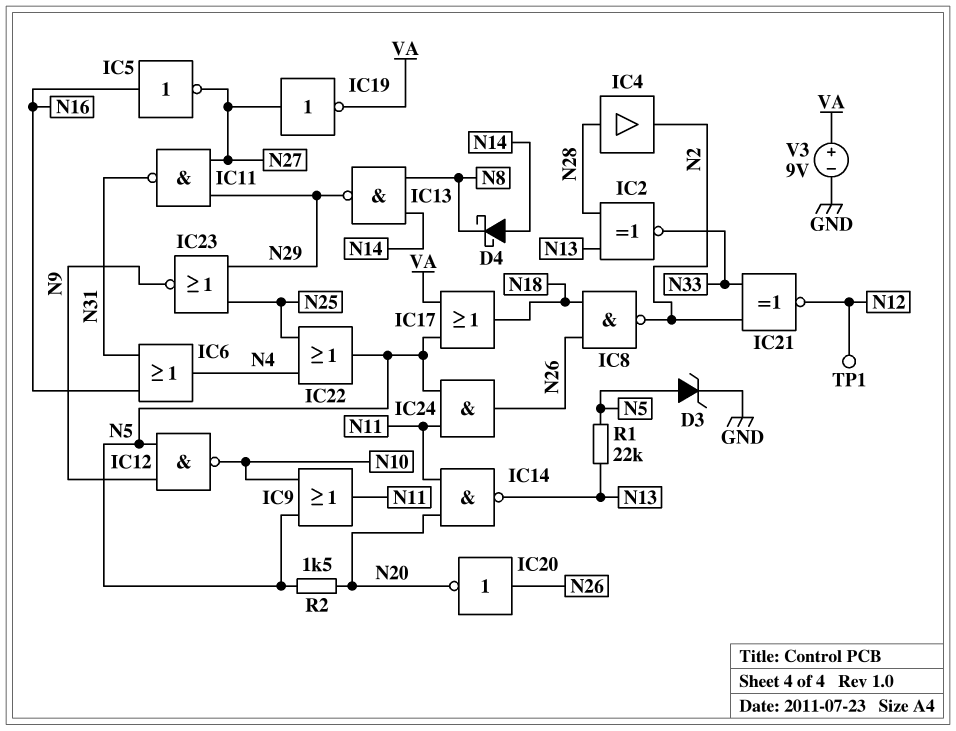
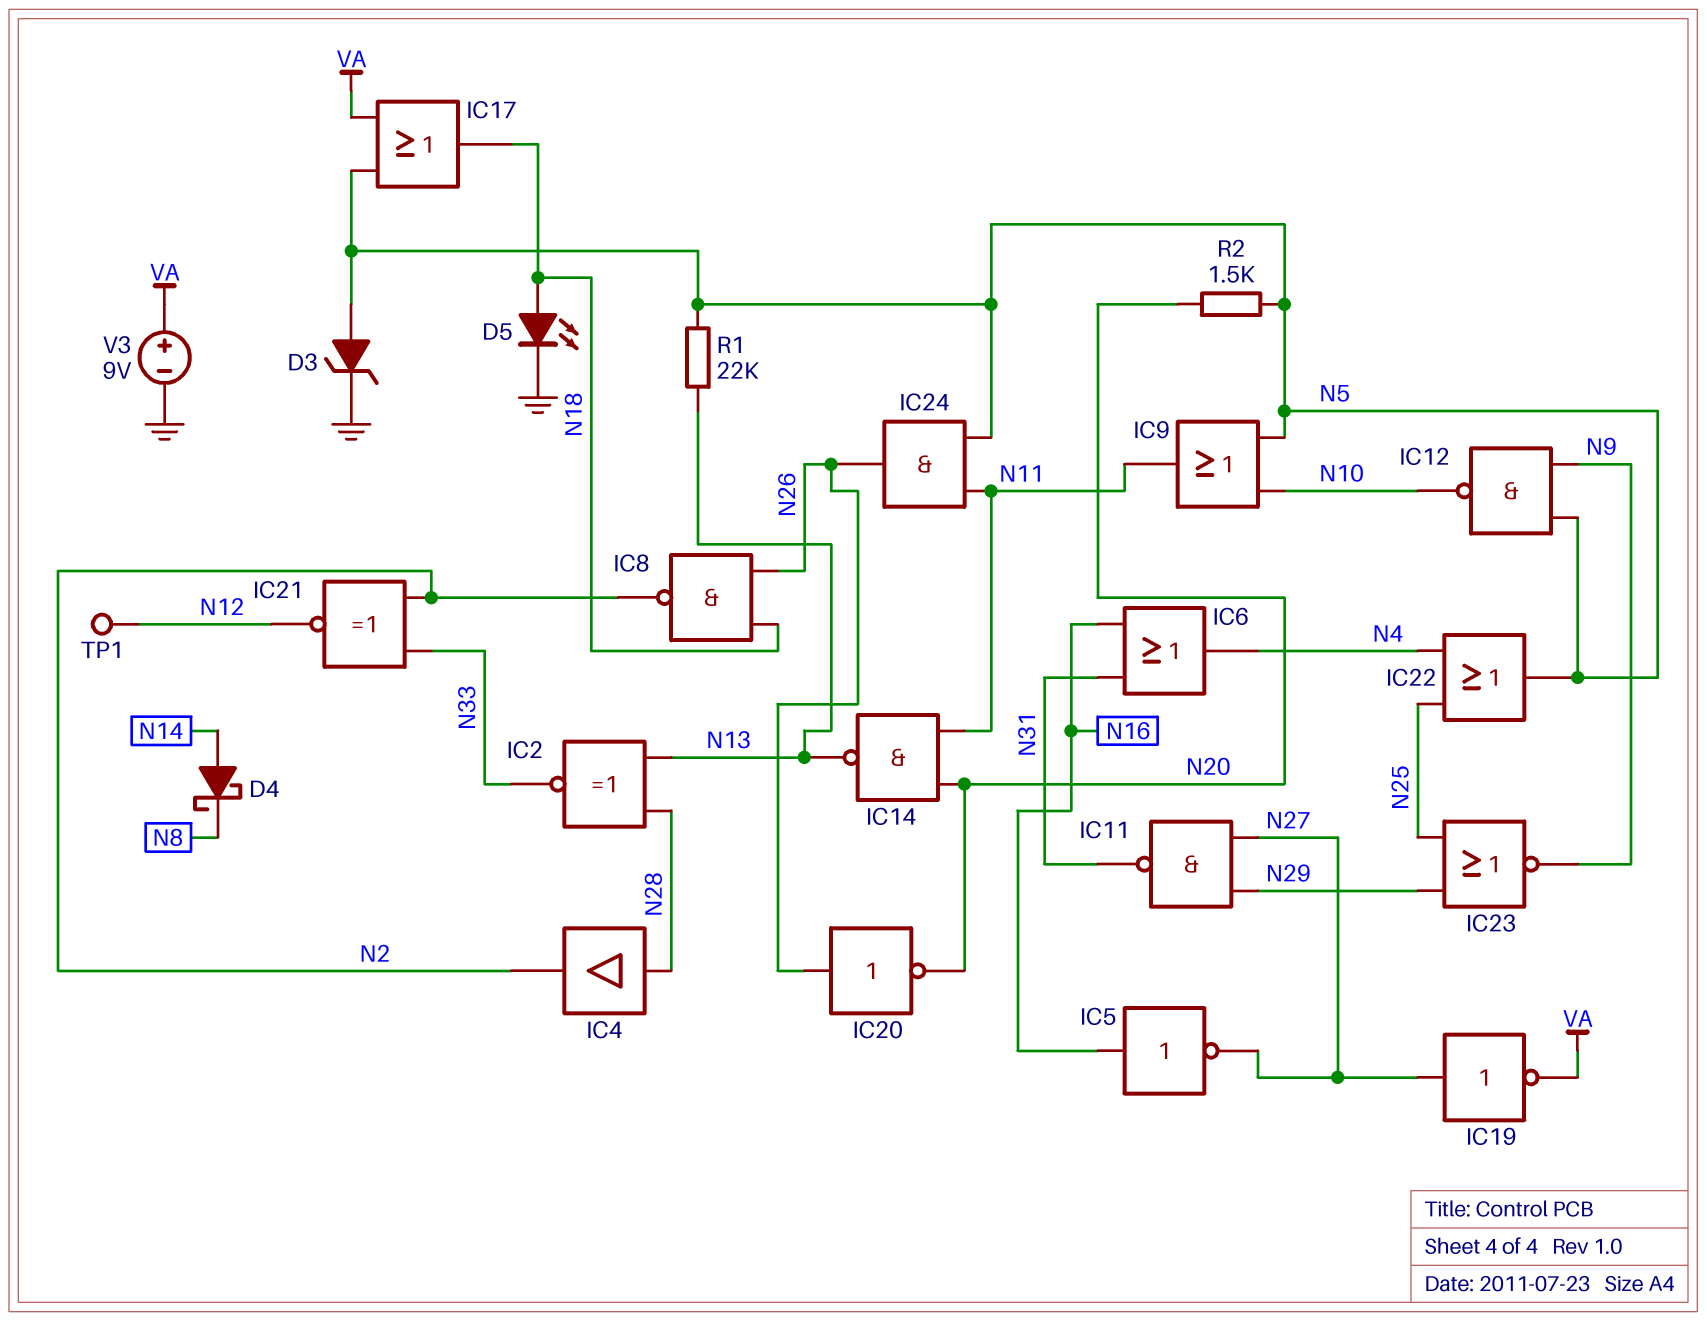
D5: none -> LED (A N18, K GND)
IC13: NAND (in N8, in N14, out N29) -> none

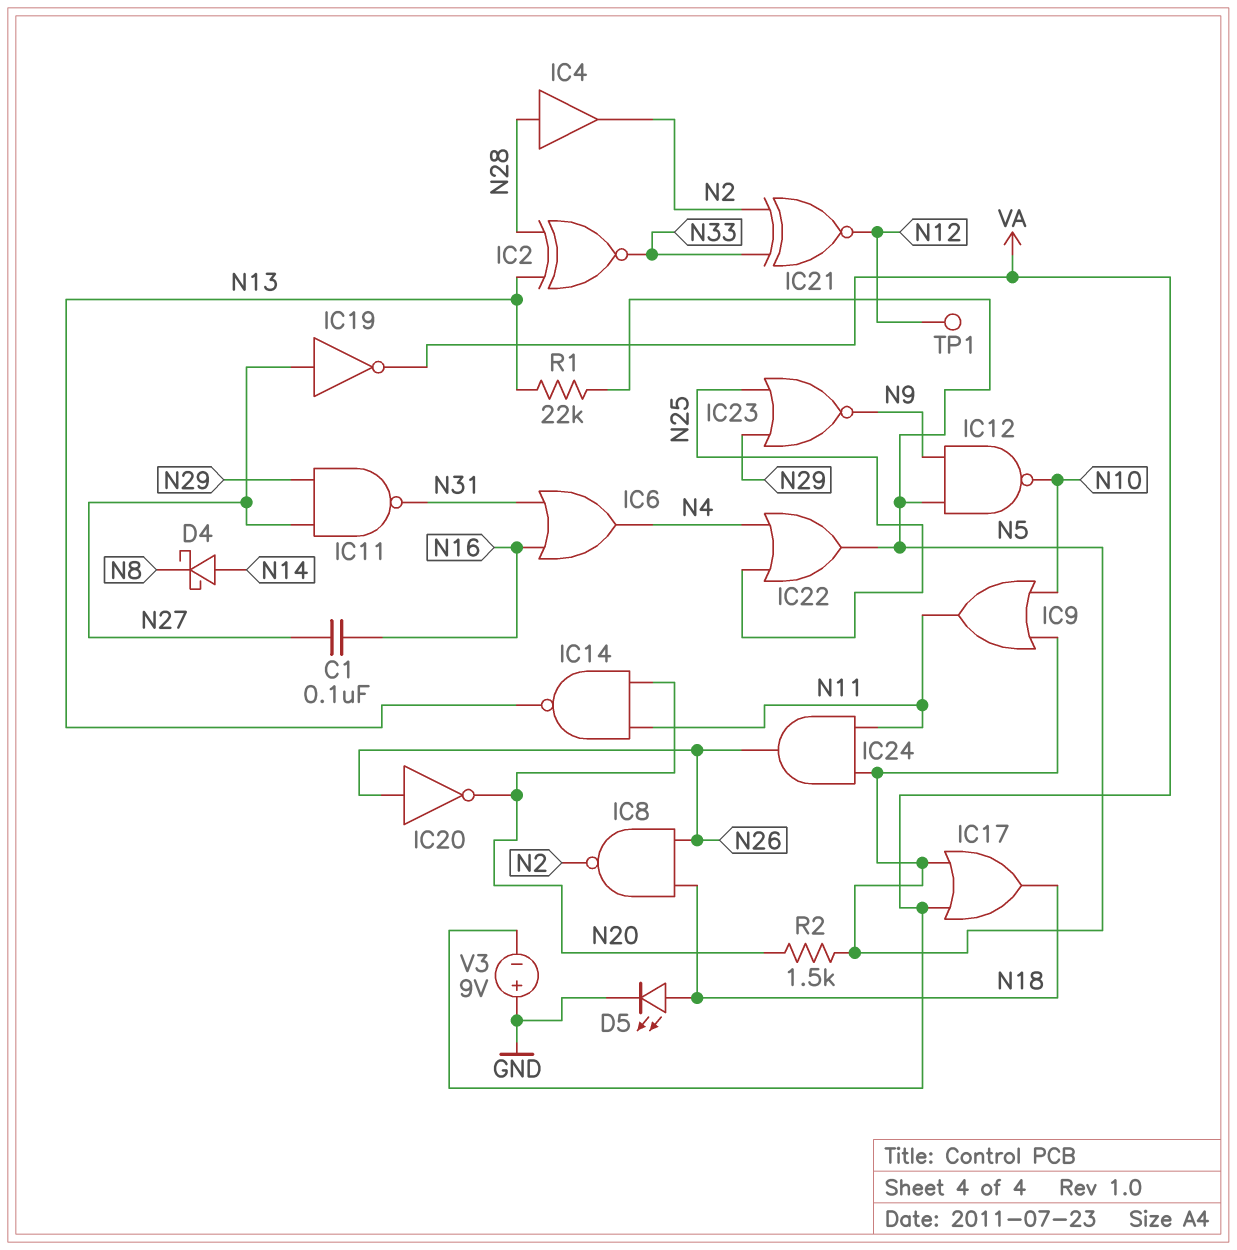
C1: none -> 100nF (N16, N27)
D3: zener (A N5, K GND) -> none
IC5: NOT (in N16, out N27) -> none
V3: 9V (plus VA, minus GND) -> 9V (plus GND, minus VA)

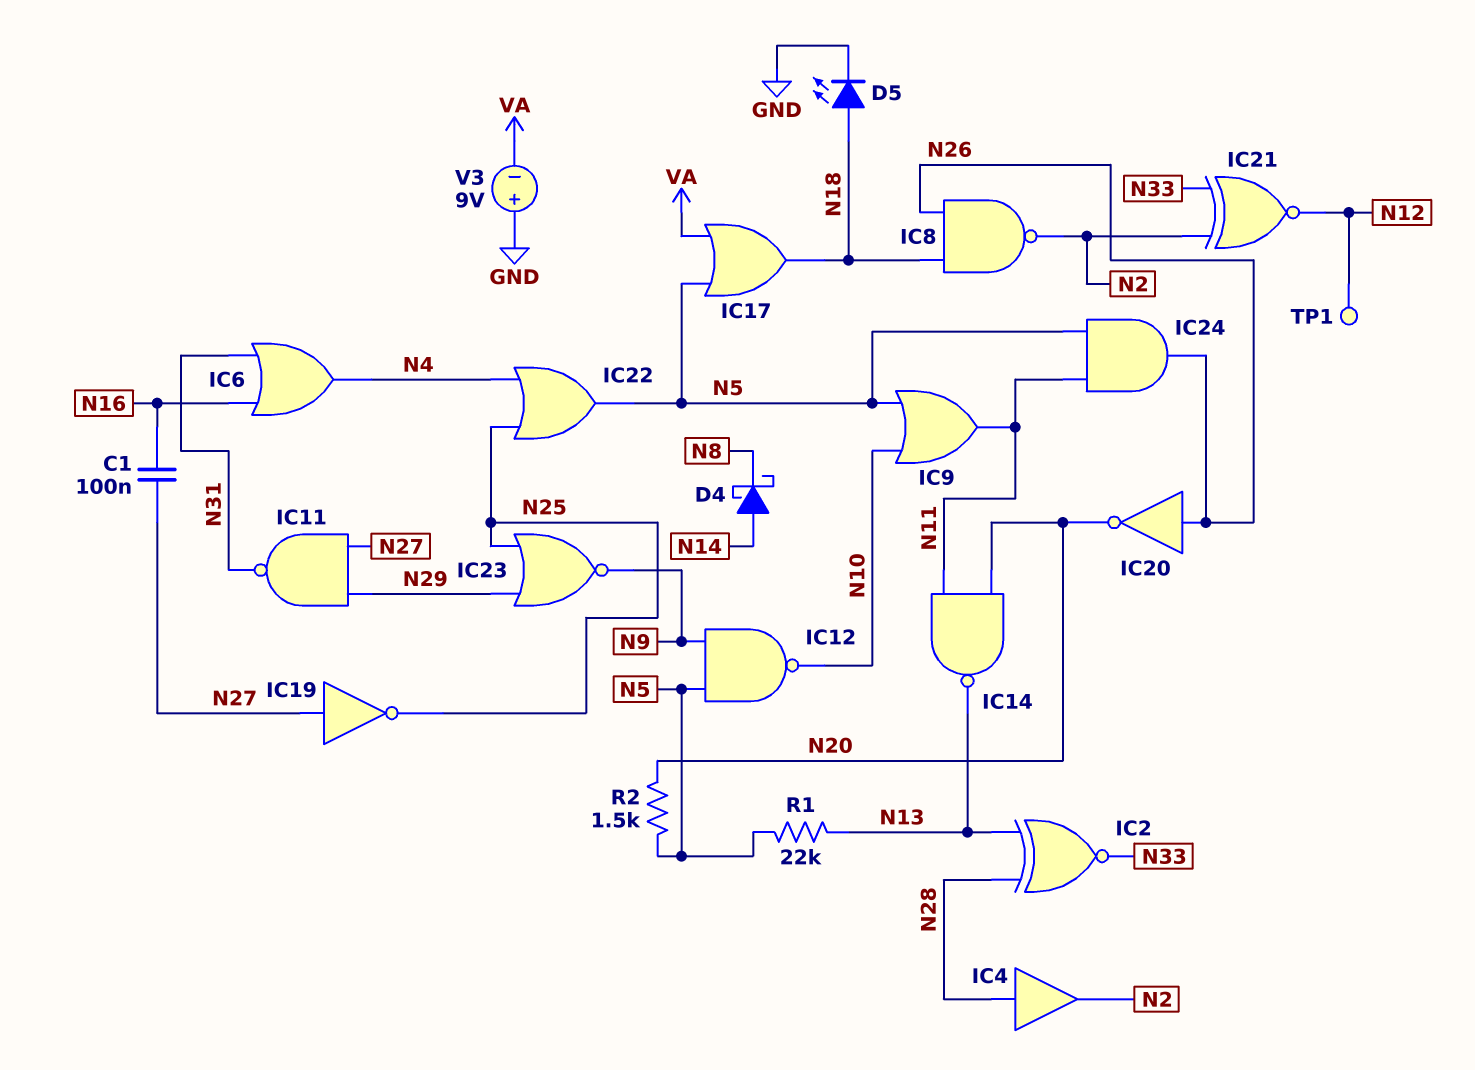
IC19: NOT (in N27, out VA) -> NOT (in N27, out N25)

